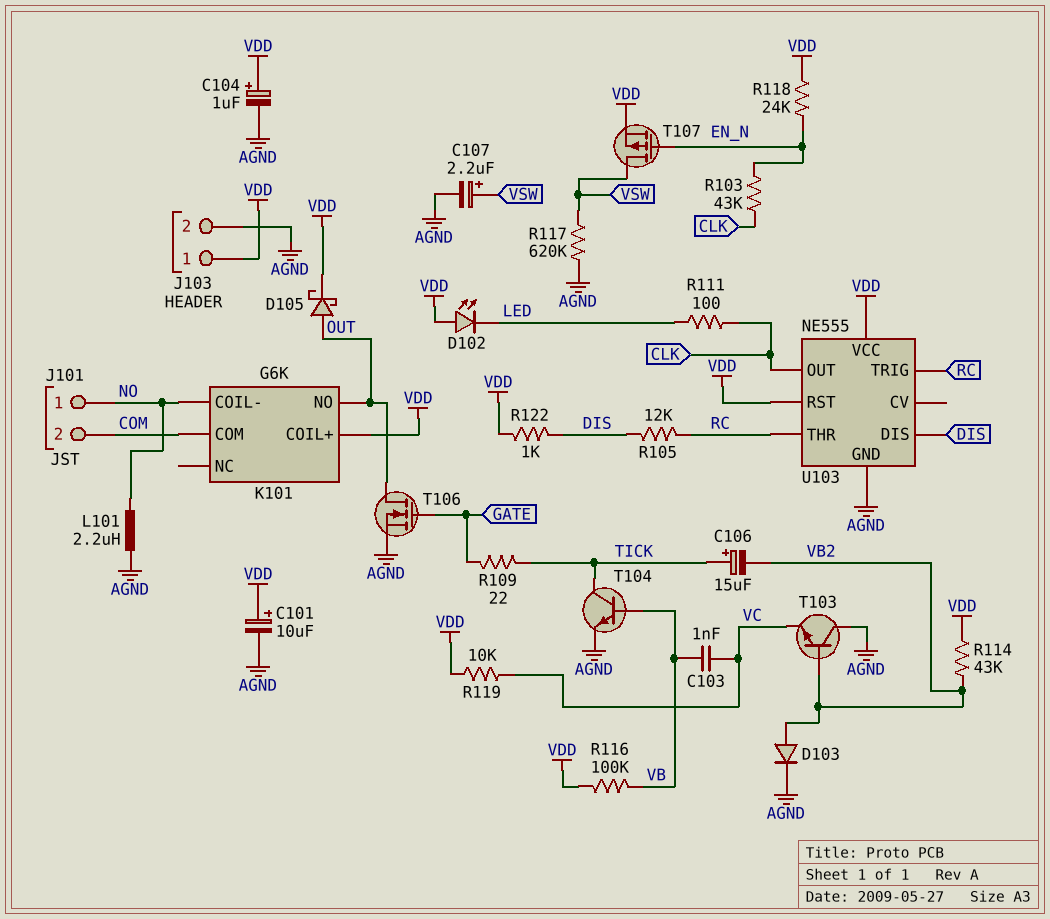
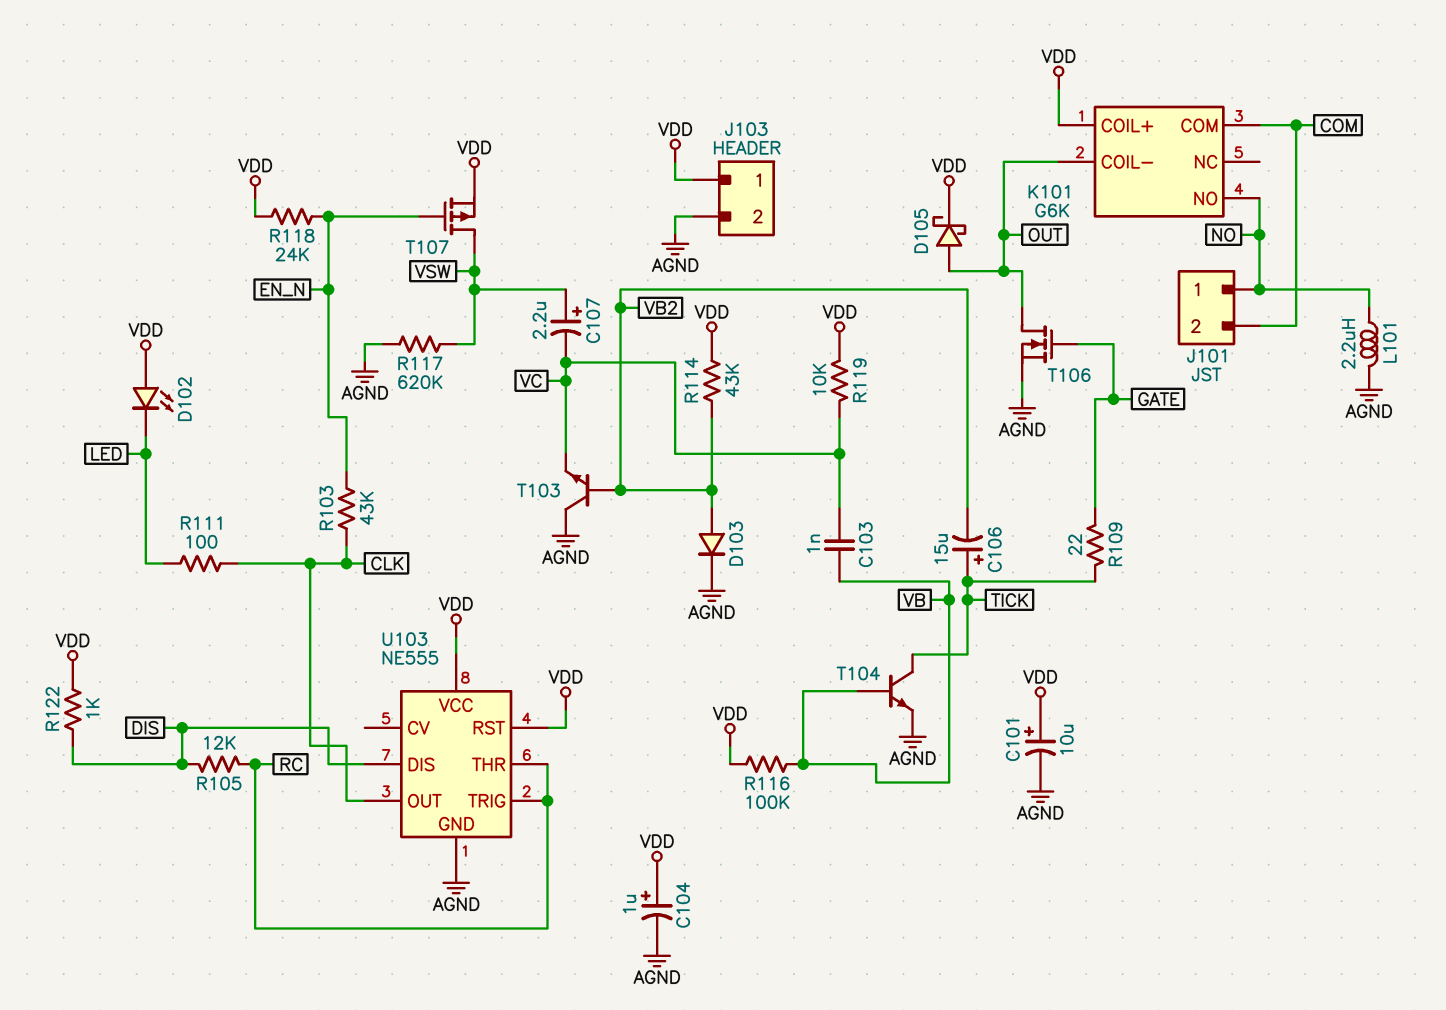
C107: 2.2uF (plus VSW, minus AGND) -> 2.2uF (plus VSW, minus VC)
K101 pin COIL-: NO -> OUT
K101 pin NO: OUT -> NO

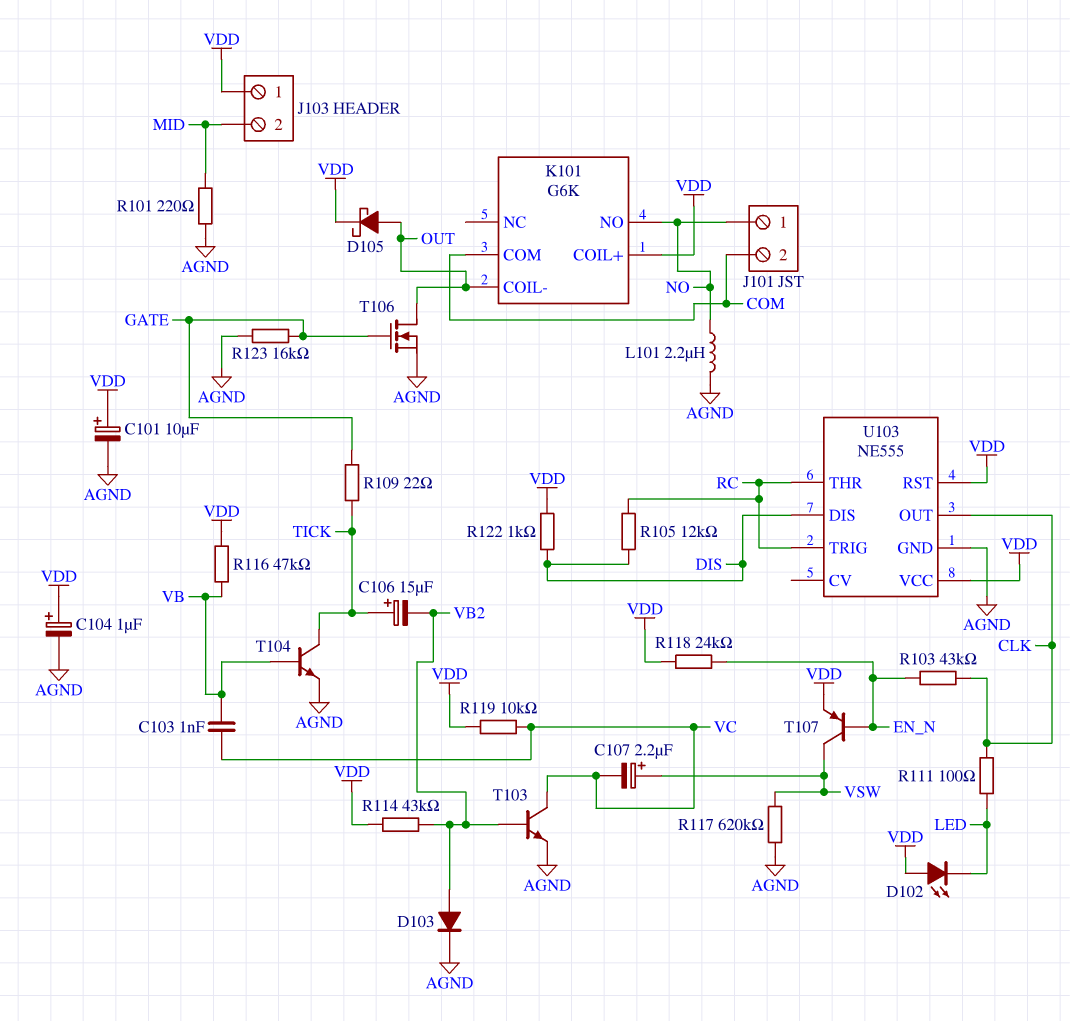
J103 pin 2: AGND -> MID
R101: none -> 220 (AGND, MID)
R116: 100k (VB, VDD) -> 47k (VB, VDD)
R123: none -> 16k (AGND, GATE)
T103: NPN (B VB2, C AGND, E VC) -> NPN (B VB2, C VC, E AGND)
T107: PMOS (G EN_N, D VSW, S VDD) -> PNP (B EN_N, C VSW, E VDD)

